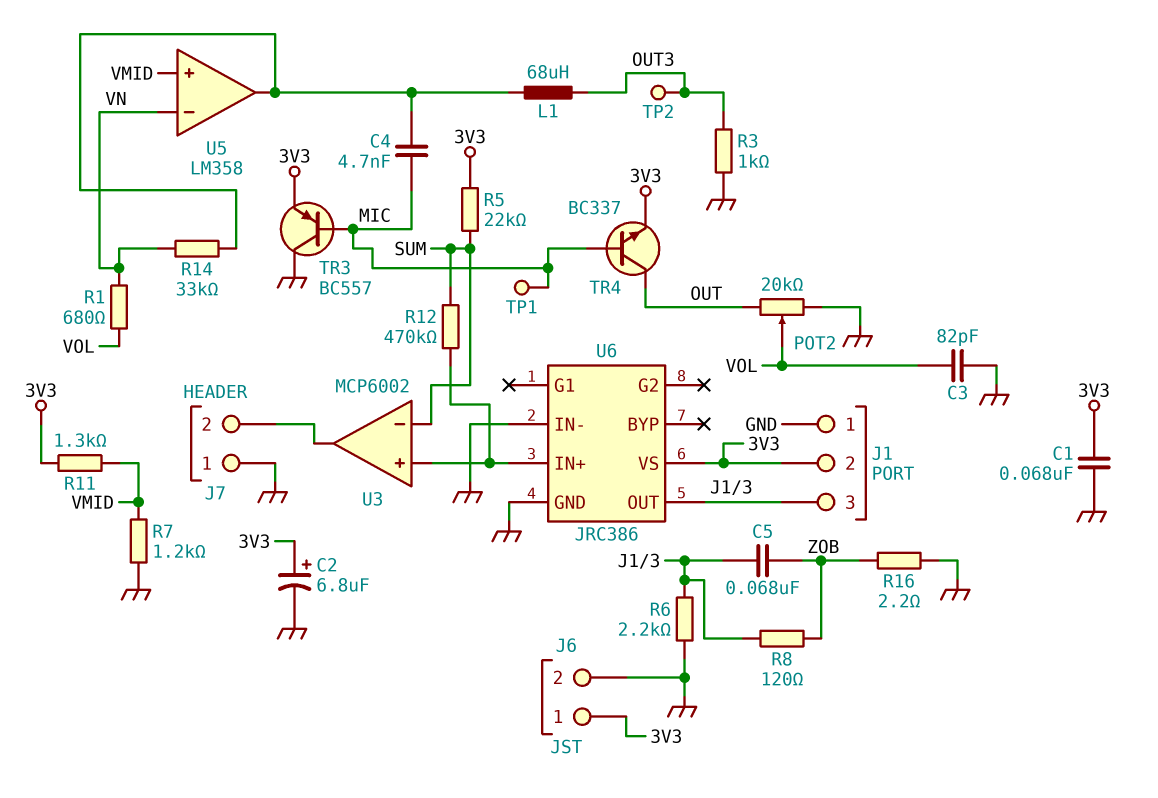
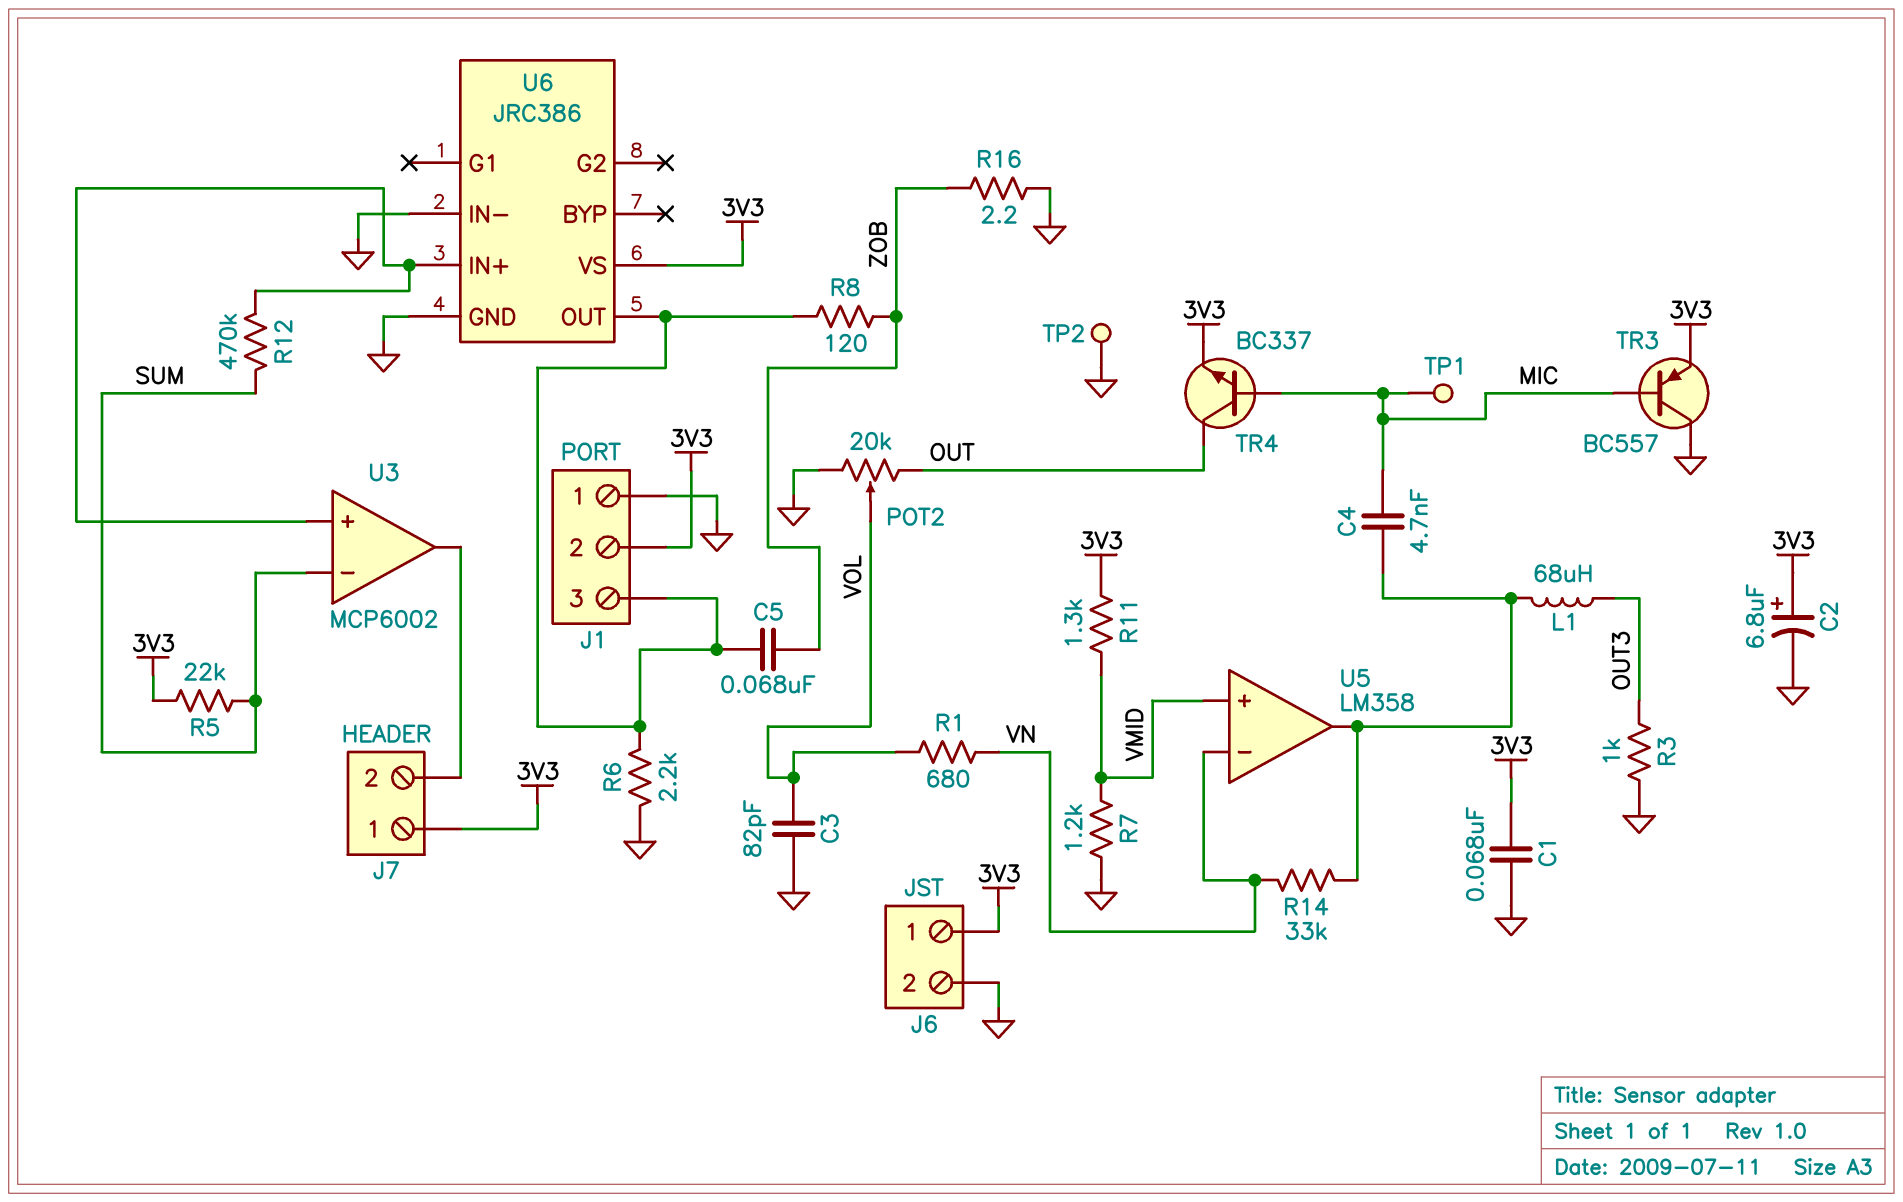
J7 pin 1: GND -> 3V3
TP2: test point (OUT3) -> test point (GND)

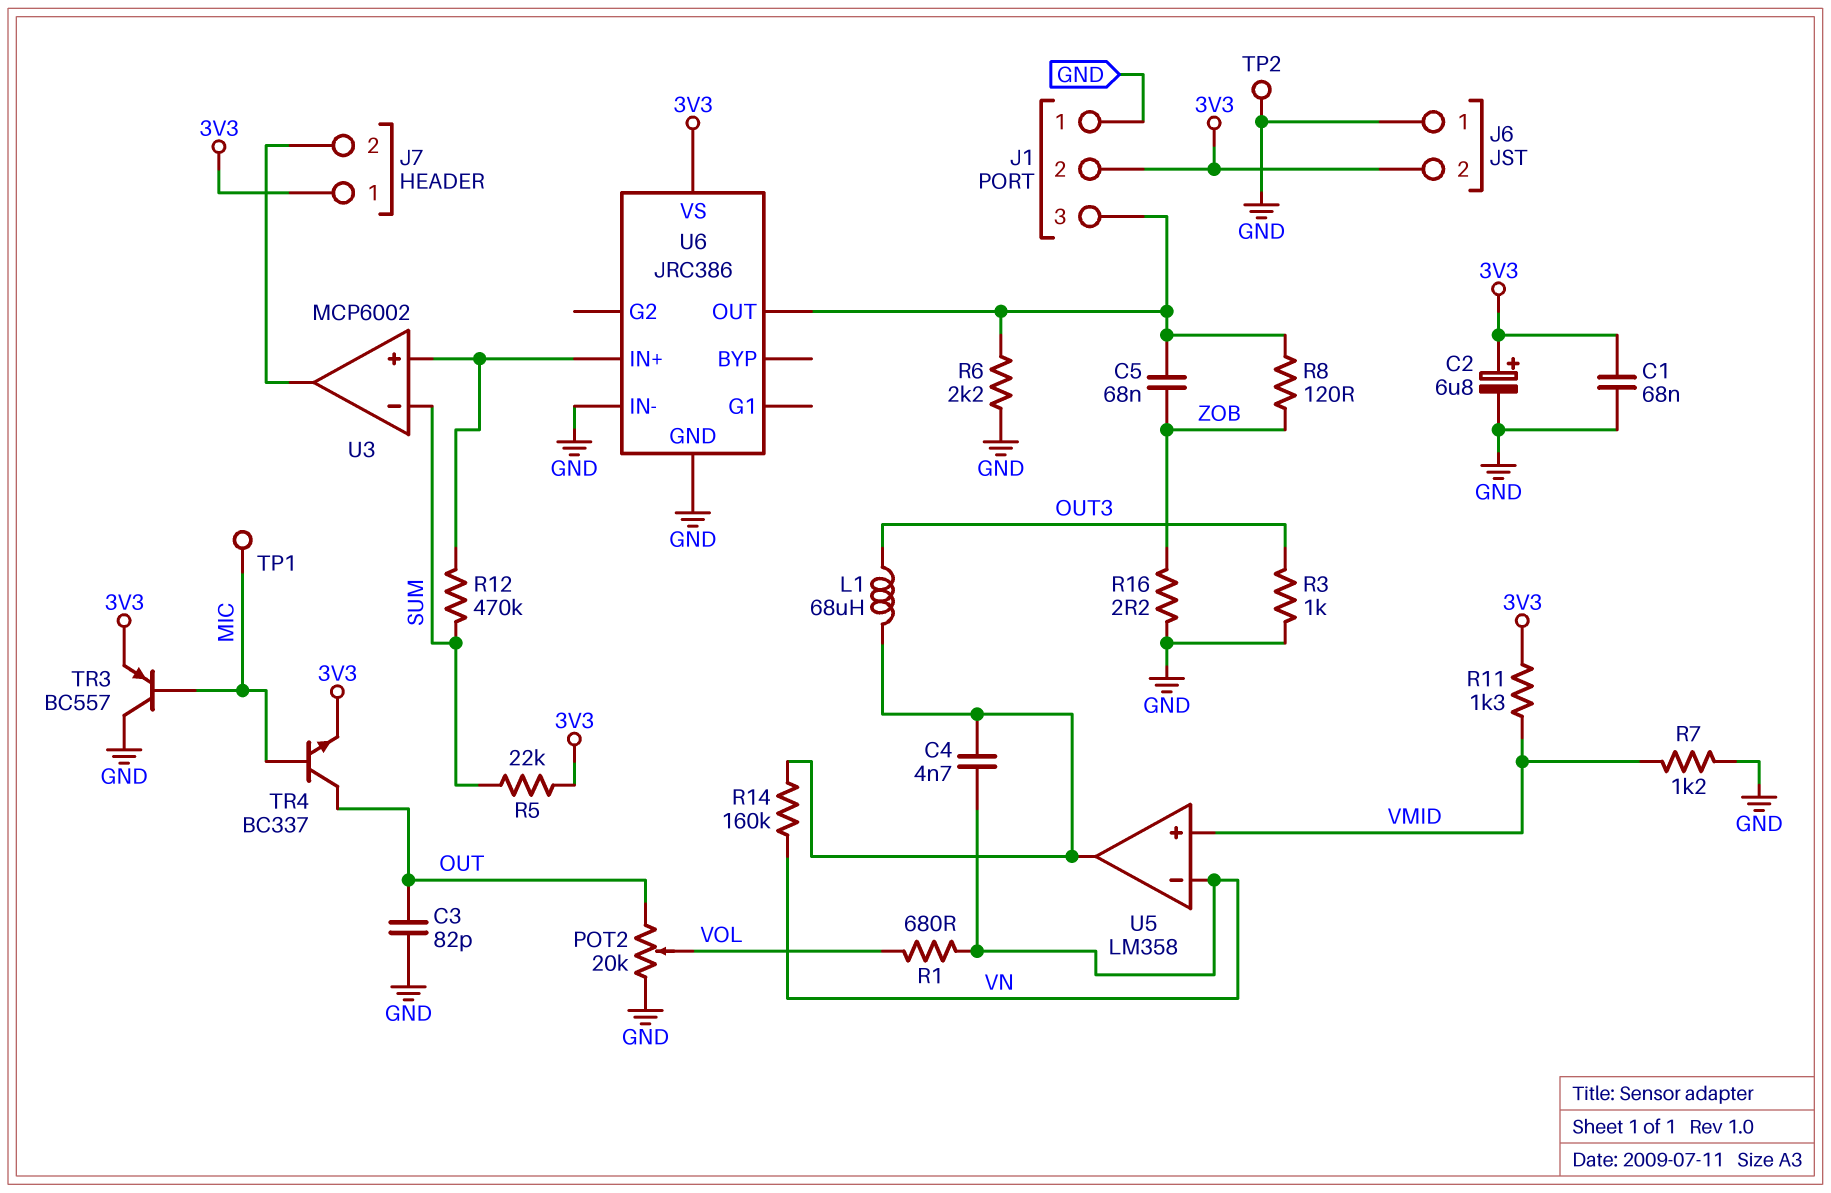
C3: 82pF (GND, VOL) -> 82pF (GND, OUT)
C4: 4.7nF (MIC, U5/out) -> 4.7nF (U5/out, VN)
J6 pin 1: 3V3 -> GND
J6 pin 2: GND -> 3V3
R14: 33k (U5/out, VN) -> 160k (U5/out, VN)

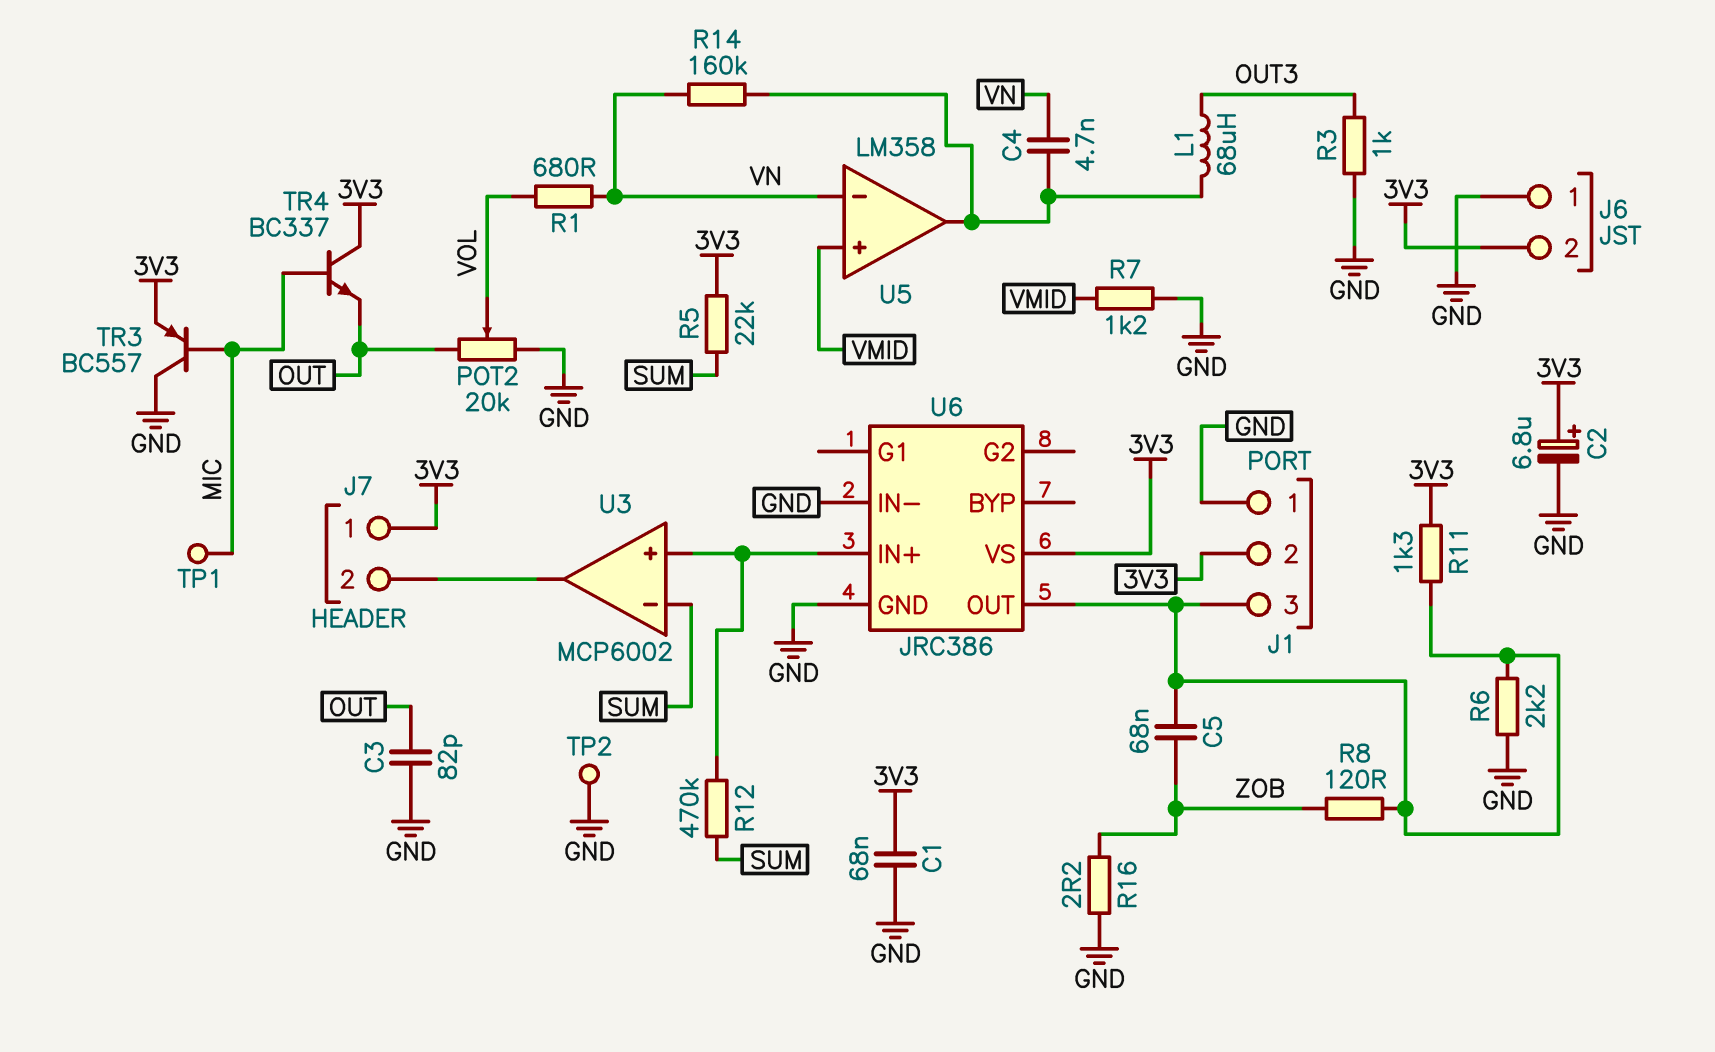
R11: 1.3k (3V3, VMID) -> 1.3k (3V3, J1/3)
TR4: NPN BC337 (B MIC, C OUT, E 3V3) -> NPN BC337 (B MIC, C 3V3, E OUT)

